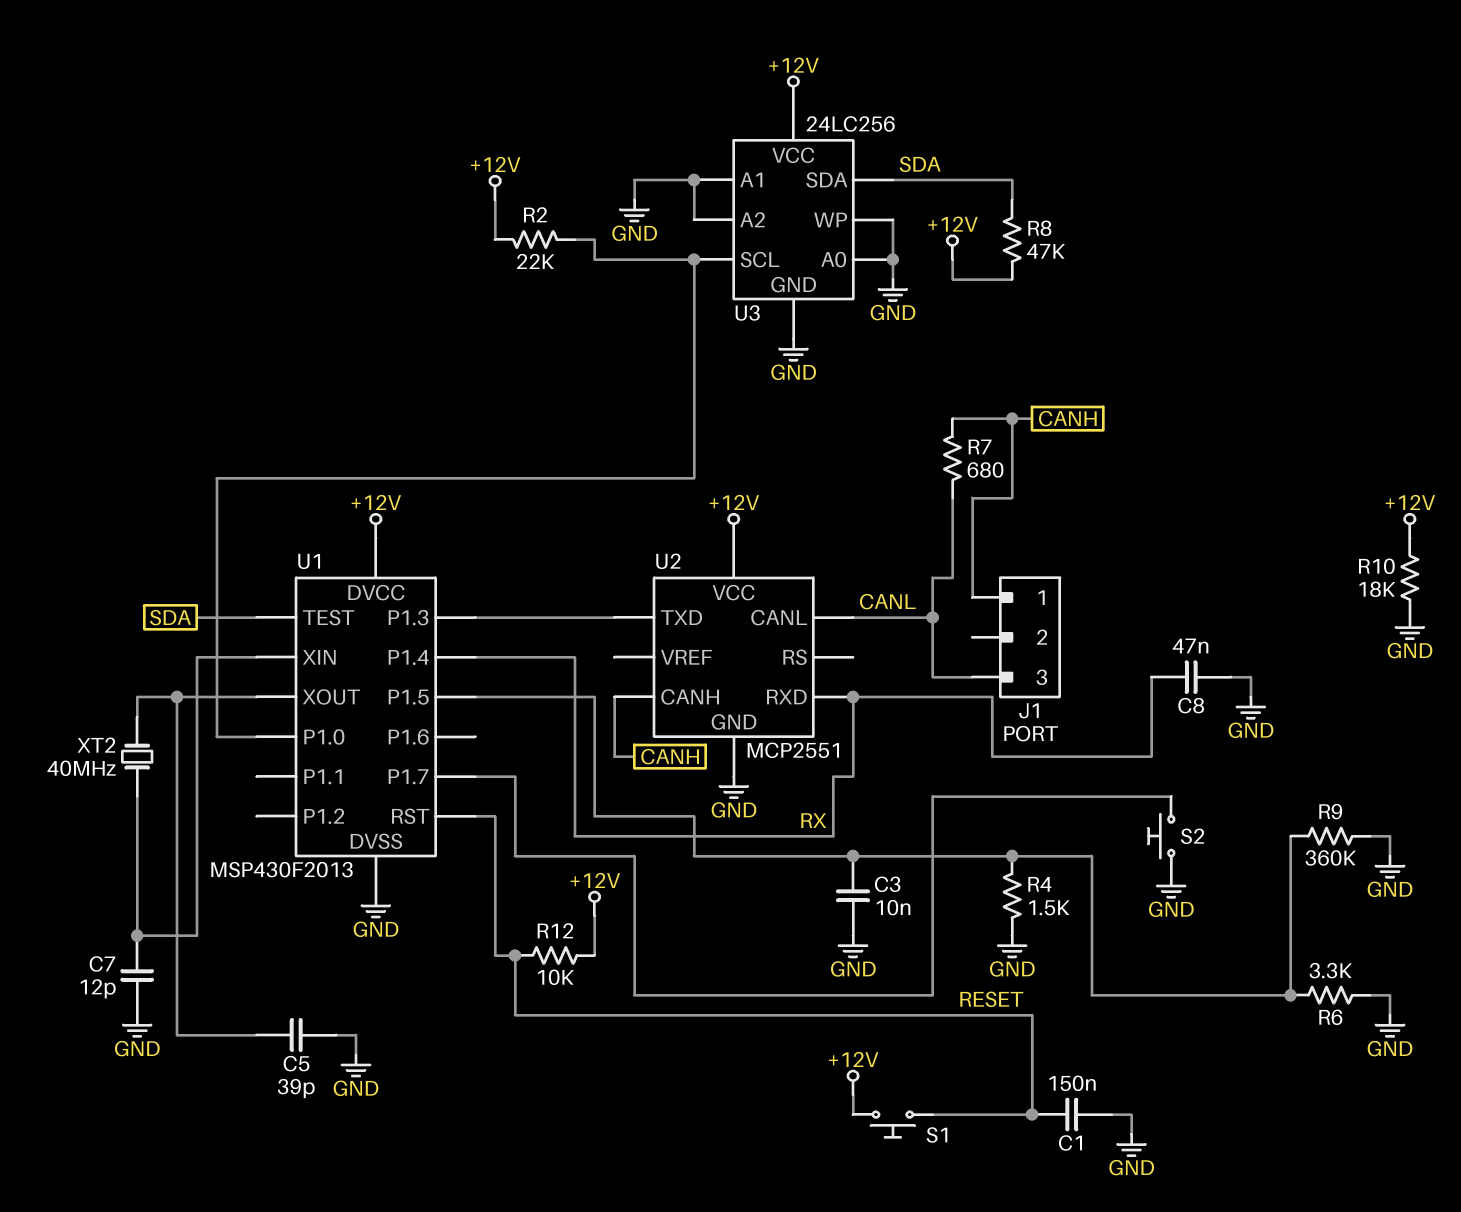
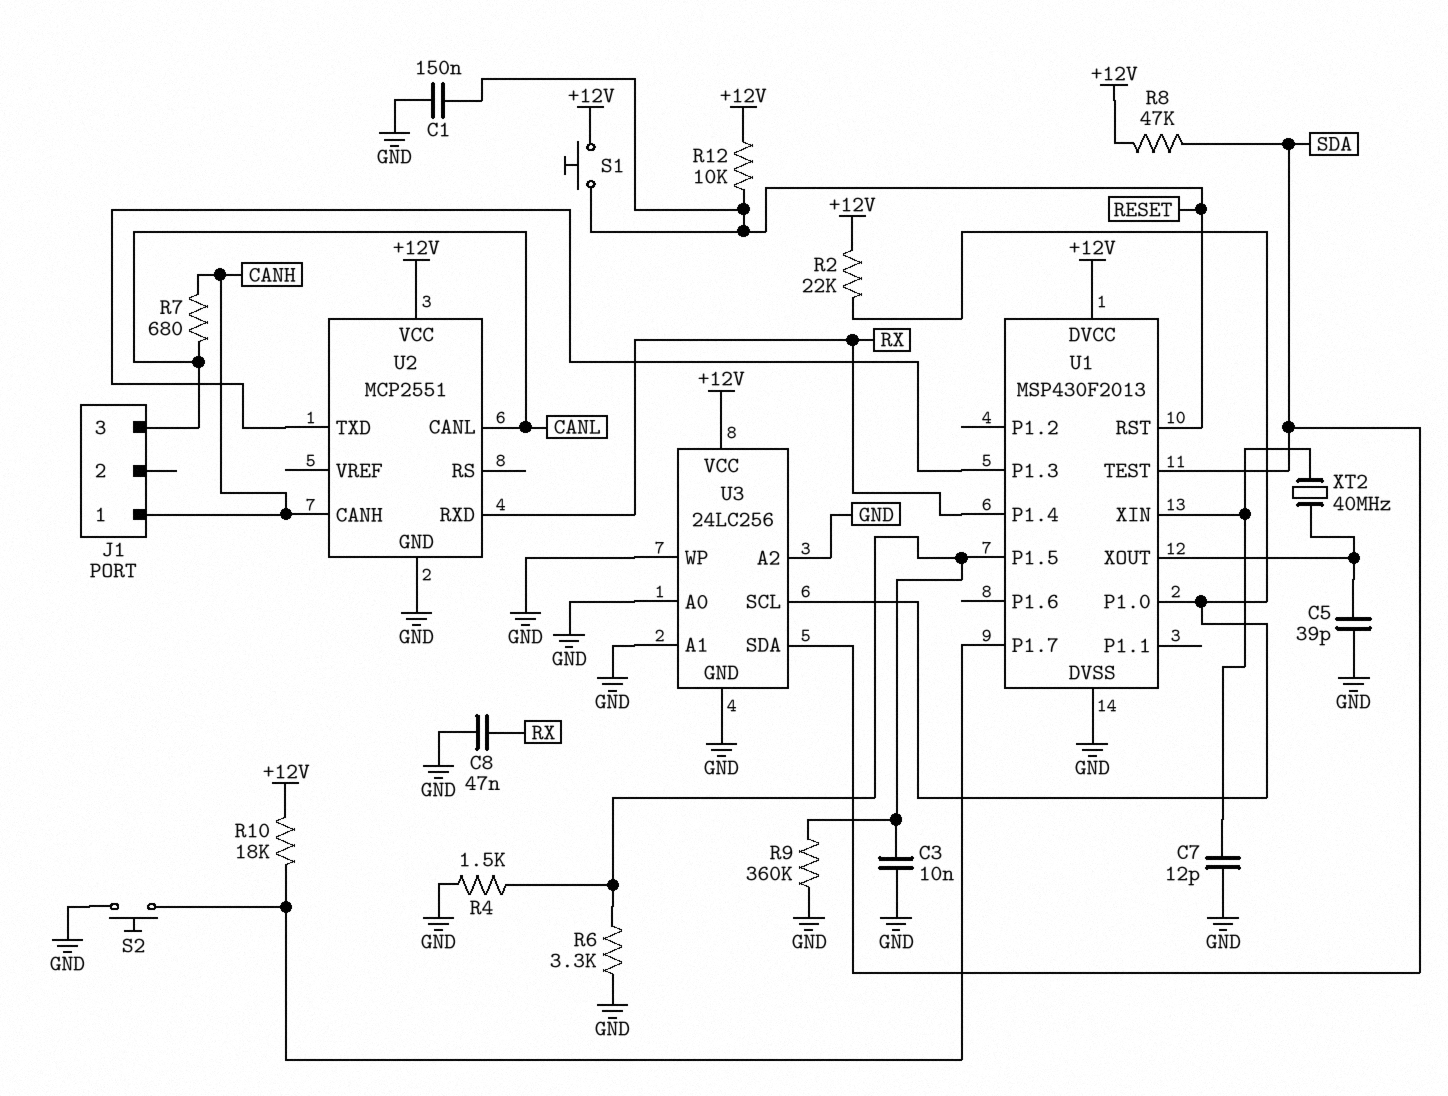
R10: 18k (+12V, GND) -> 18k (+12V, U1/P1.7)

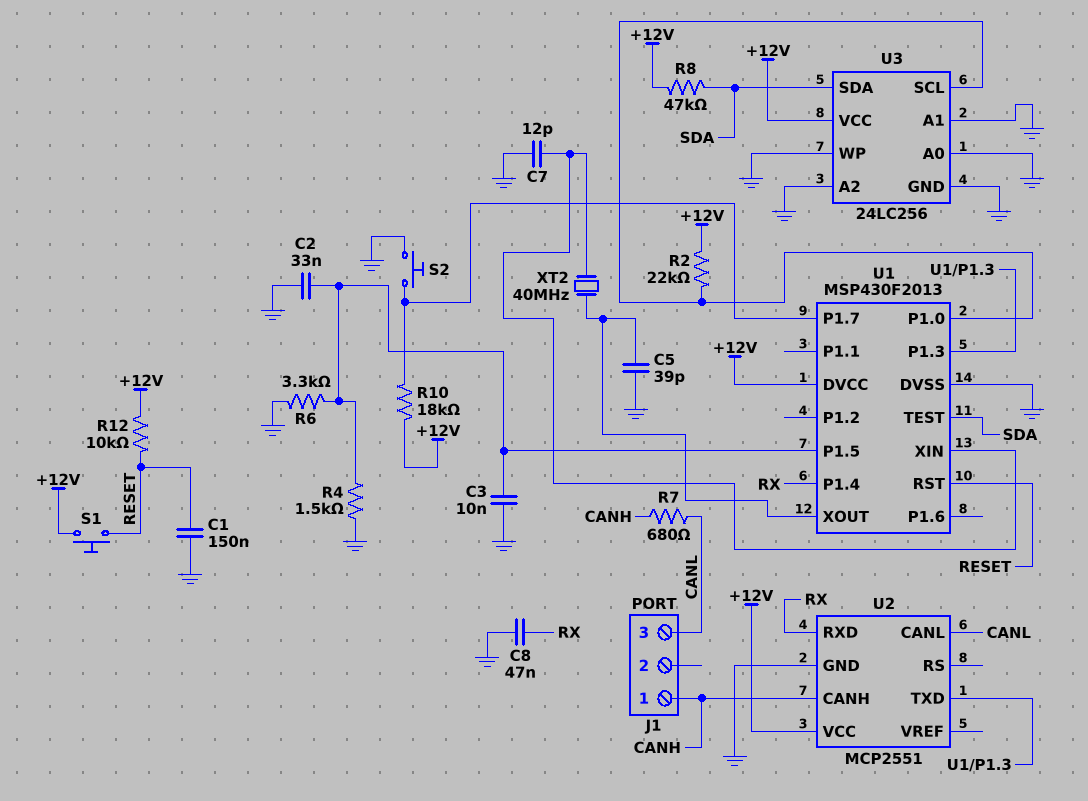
C2: none -> 33nF (GND, U1/P1.5)
R9: 360k (GND, U1/P1.5) -> none

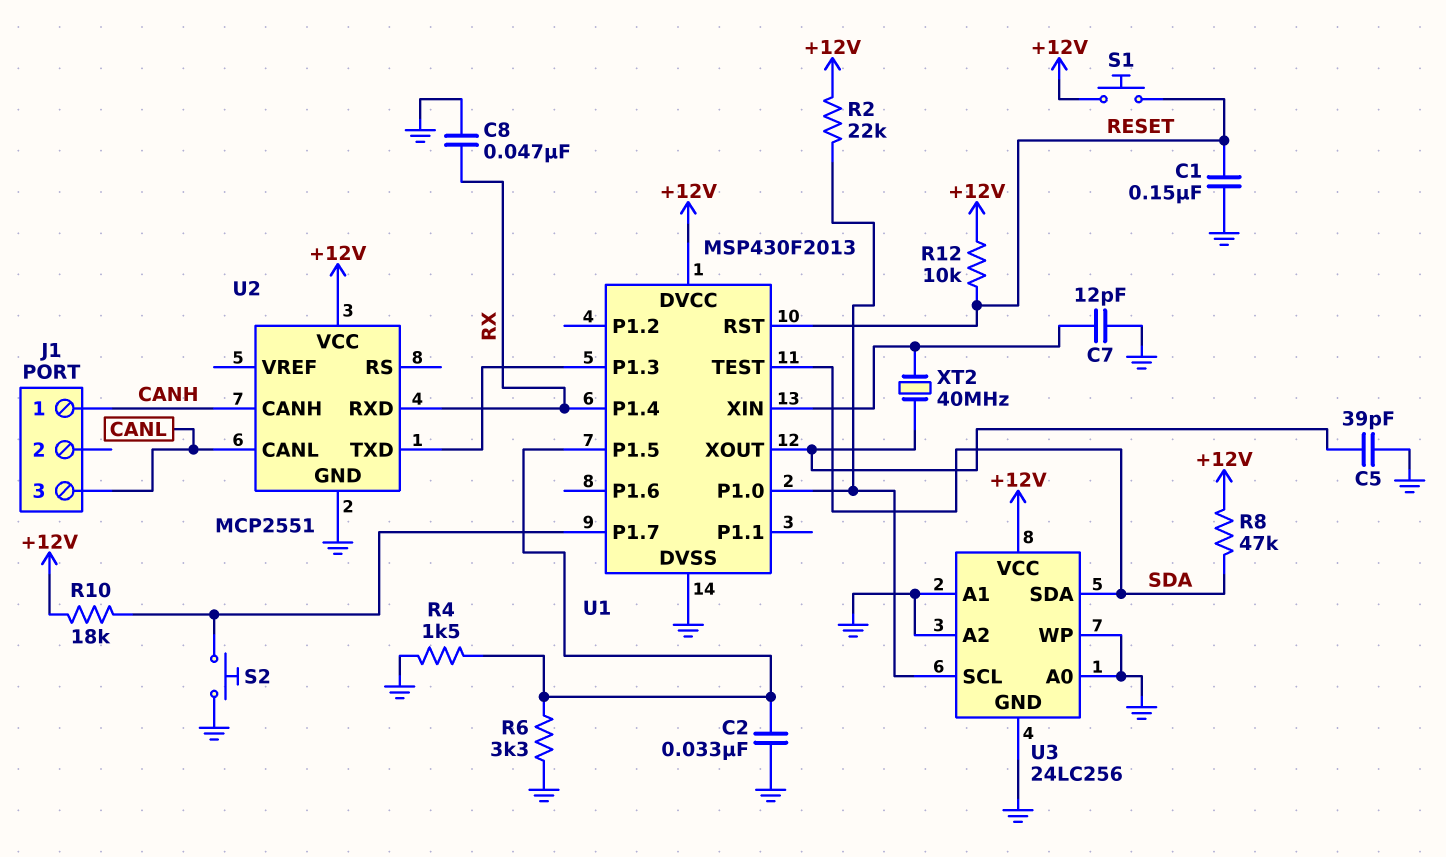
C3: 10nF (GND, U1/P1.5) -> none
R7: 680 (CANH, CANL) -> none

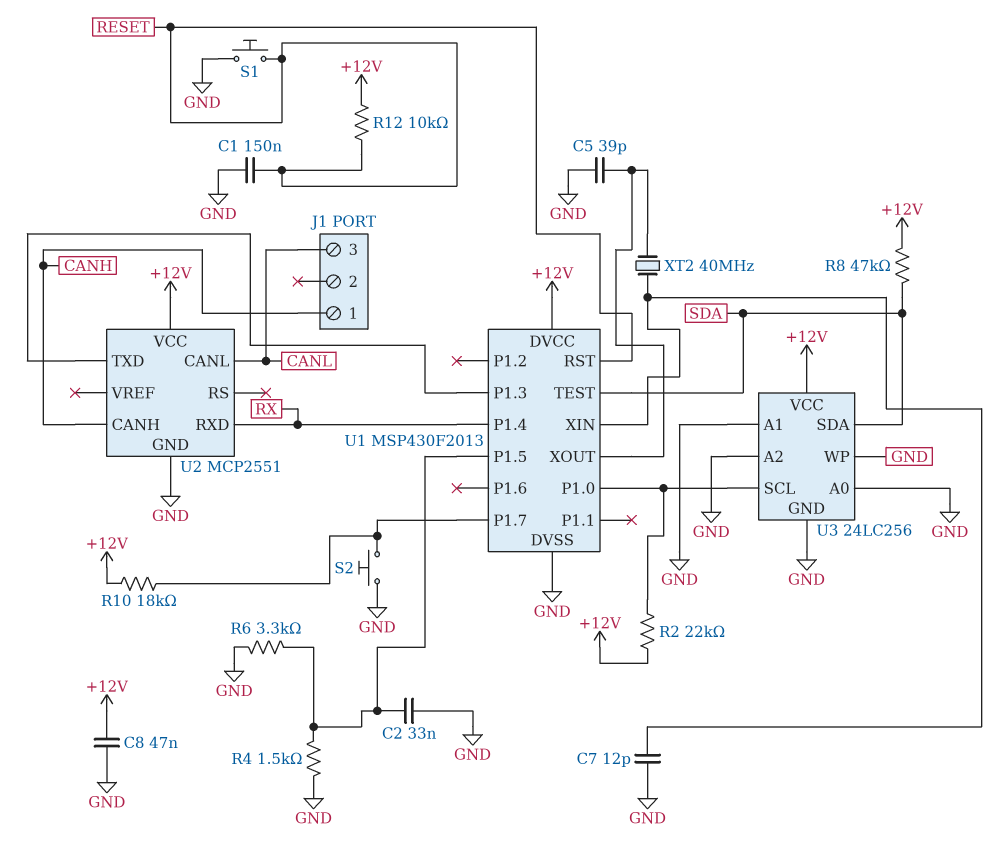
C8: 47nF (GND, RX) -> 47nF (+12V, GND)
S1: button (+12V, RESET) -> button (GND, RESET)

